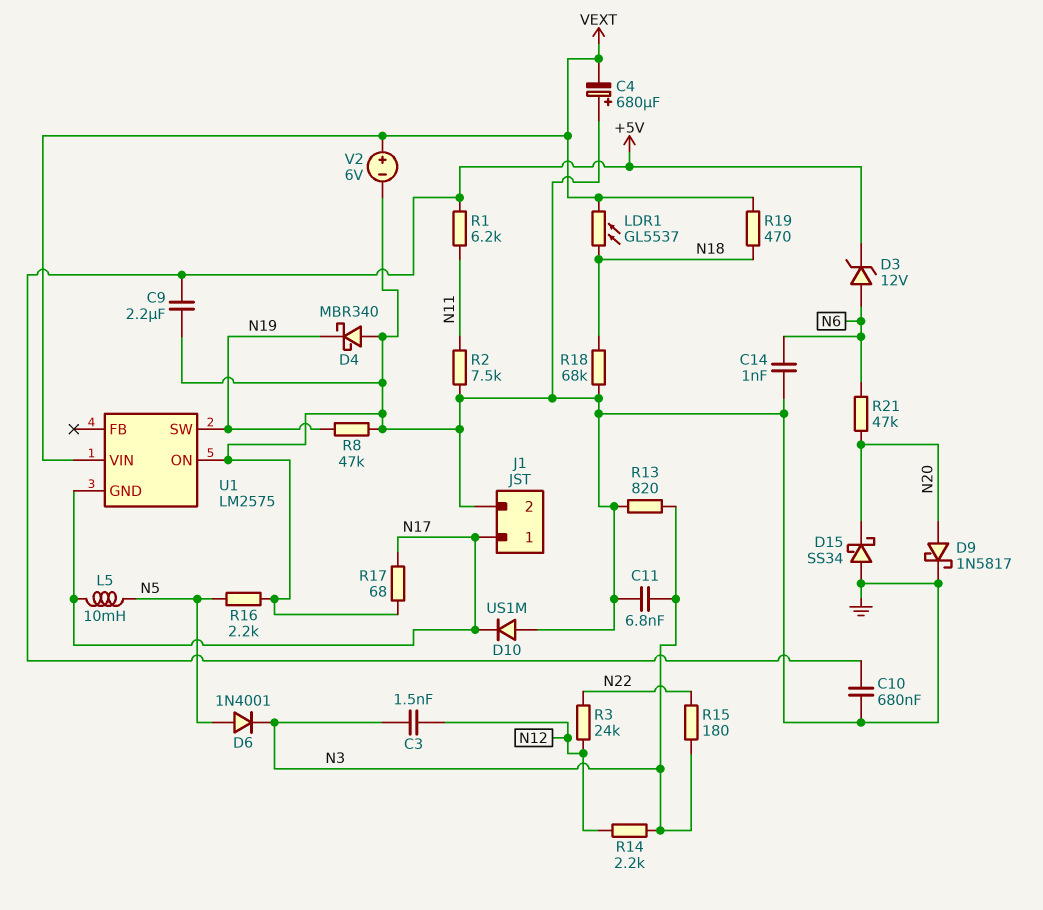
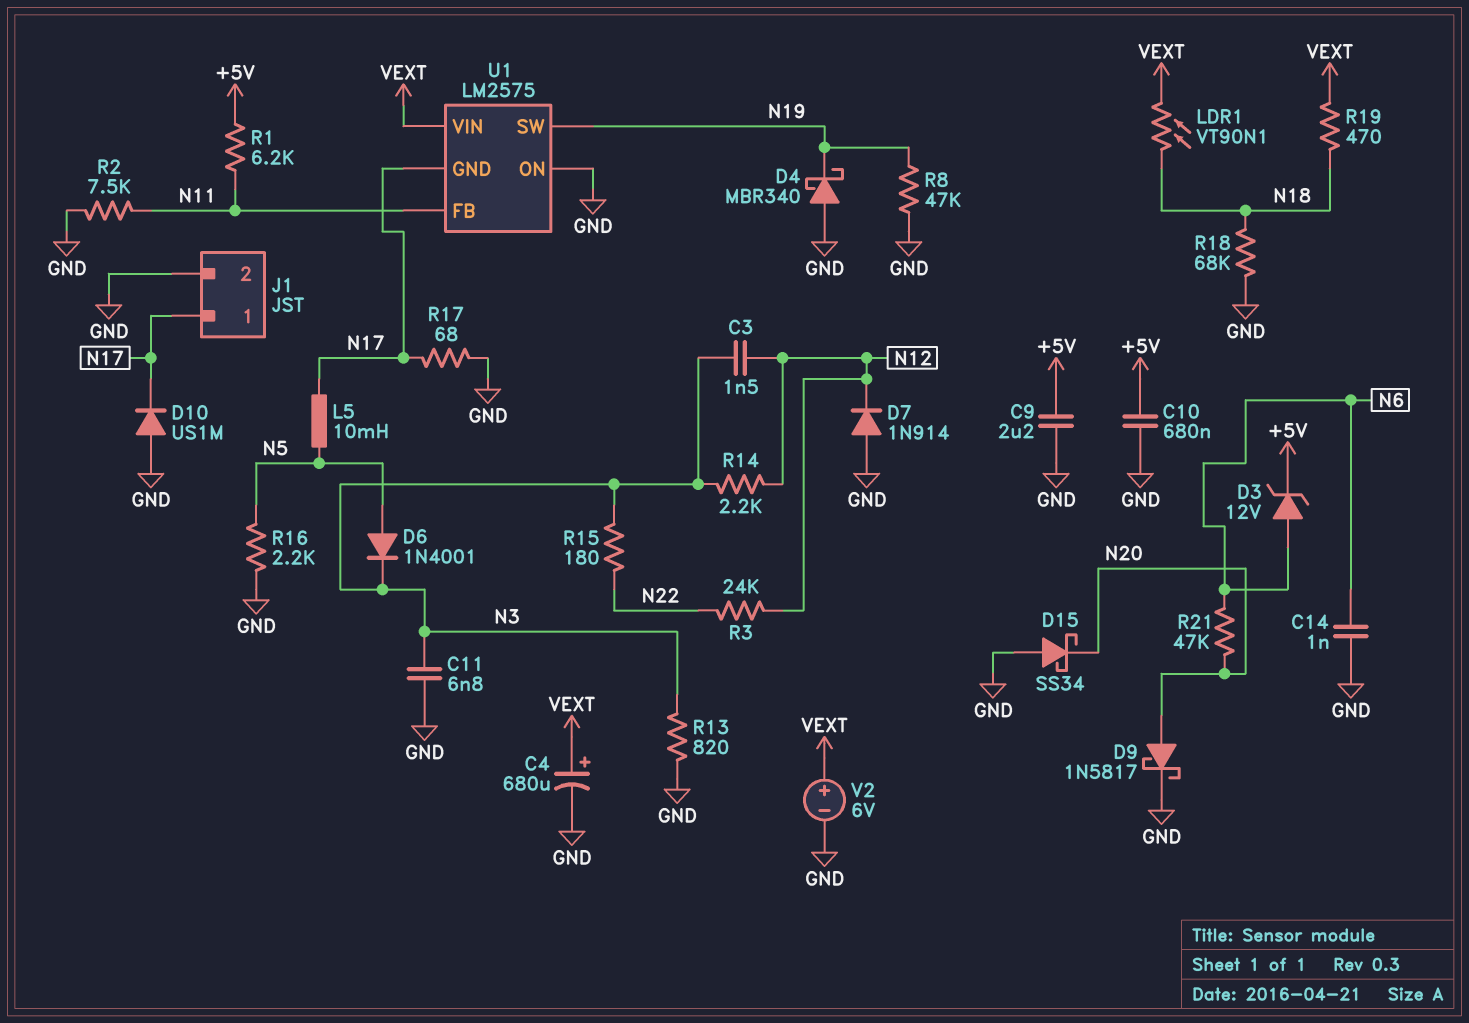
C4: 680uF (plus GND, minus VEXT) -> 680uF (plus VEXT, minus GND)
D7: none -> diode 1N914 (A GND, K N12)
LDR1: GL5537 (N18, VEXT) -> VT90N1 (N18, VEXT)
U1 pin FB: none -> N11

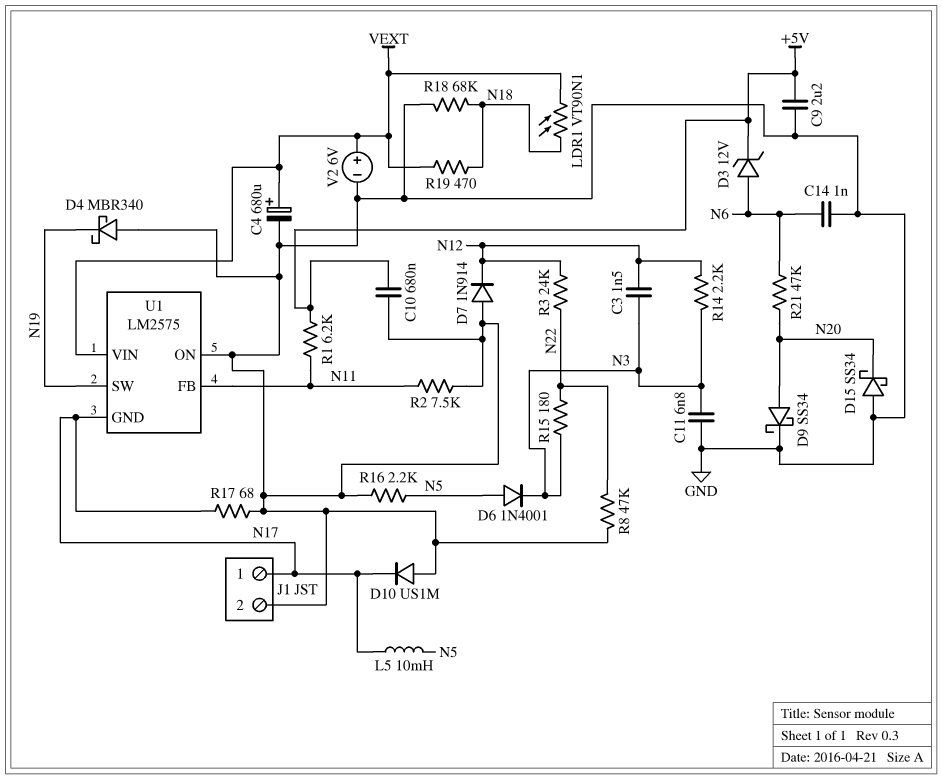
D9: schottky 1N5817 (A N20, K GND) -> schottky SS34 (A N20, K GND)
R8: 47k (GND, N19) -> 47k (GND, N22)
R13: 820 (GND, N3) -> none

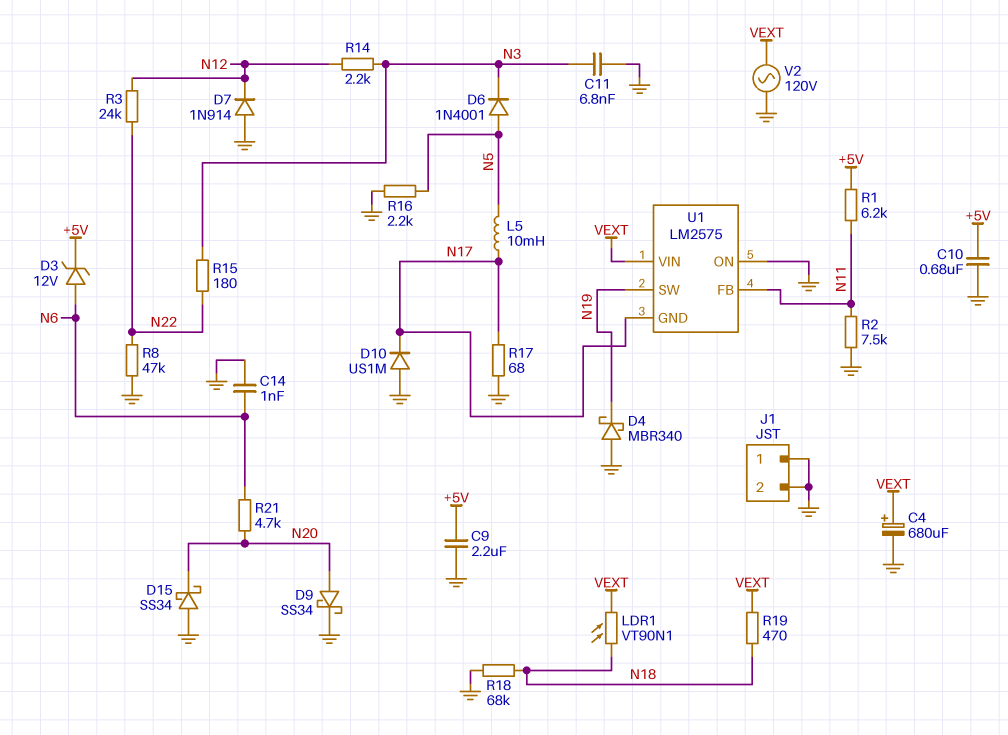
C3: 1.5nF (N3, N12) -> none
J1 pin 1: N17 -> GND
R21: 47k (N6, N20) -> 4.7k (N6, N20)
V2: 6V (plus VEXT, minus GND) -> AC 120V (GND, VEXT)

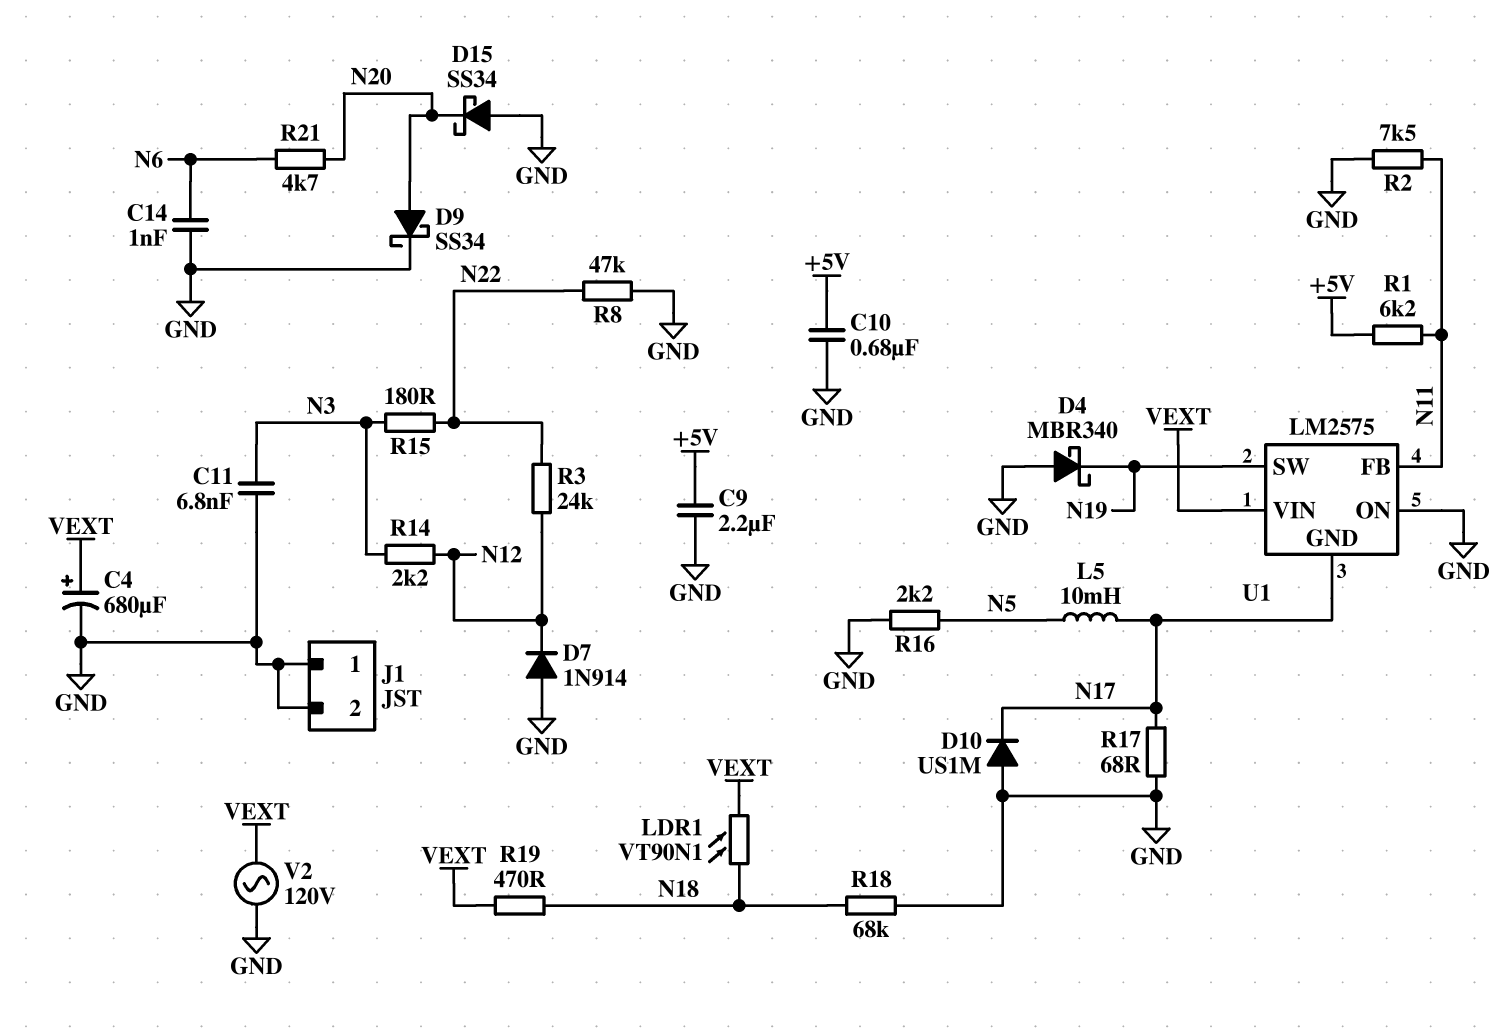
D3: zener 12V (A N6, K +5V) -> none
D6: diode 1N4001 (A N5, K N3) -> none

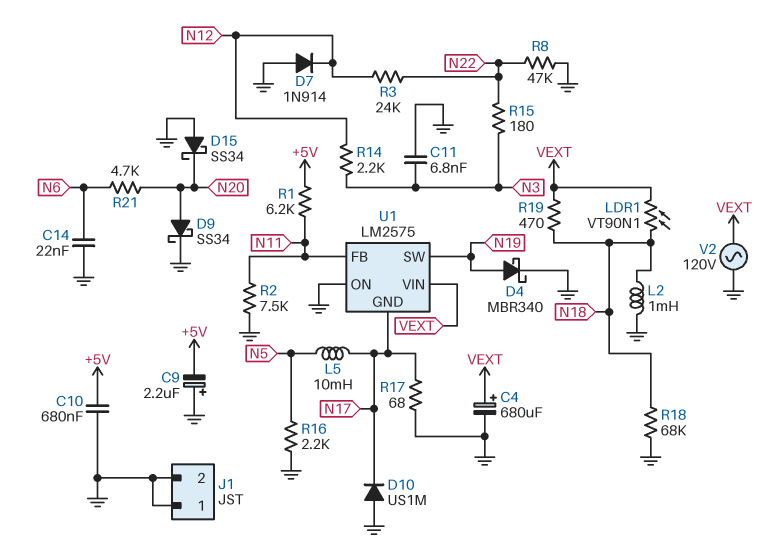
C9: 2.2uF (+5V, GND) -> 2.2uF (plus GND, minus +5V)
C14: 1nF (GND, N6) -> 22nF (GND, N6)
D4: schottky MBR340 (A GND, K N19) -> schottky MBR340 (A N19, K GND)
L2: none -> 1mH (GND, N18)

